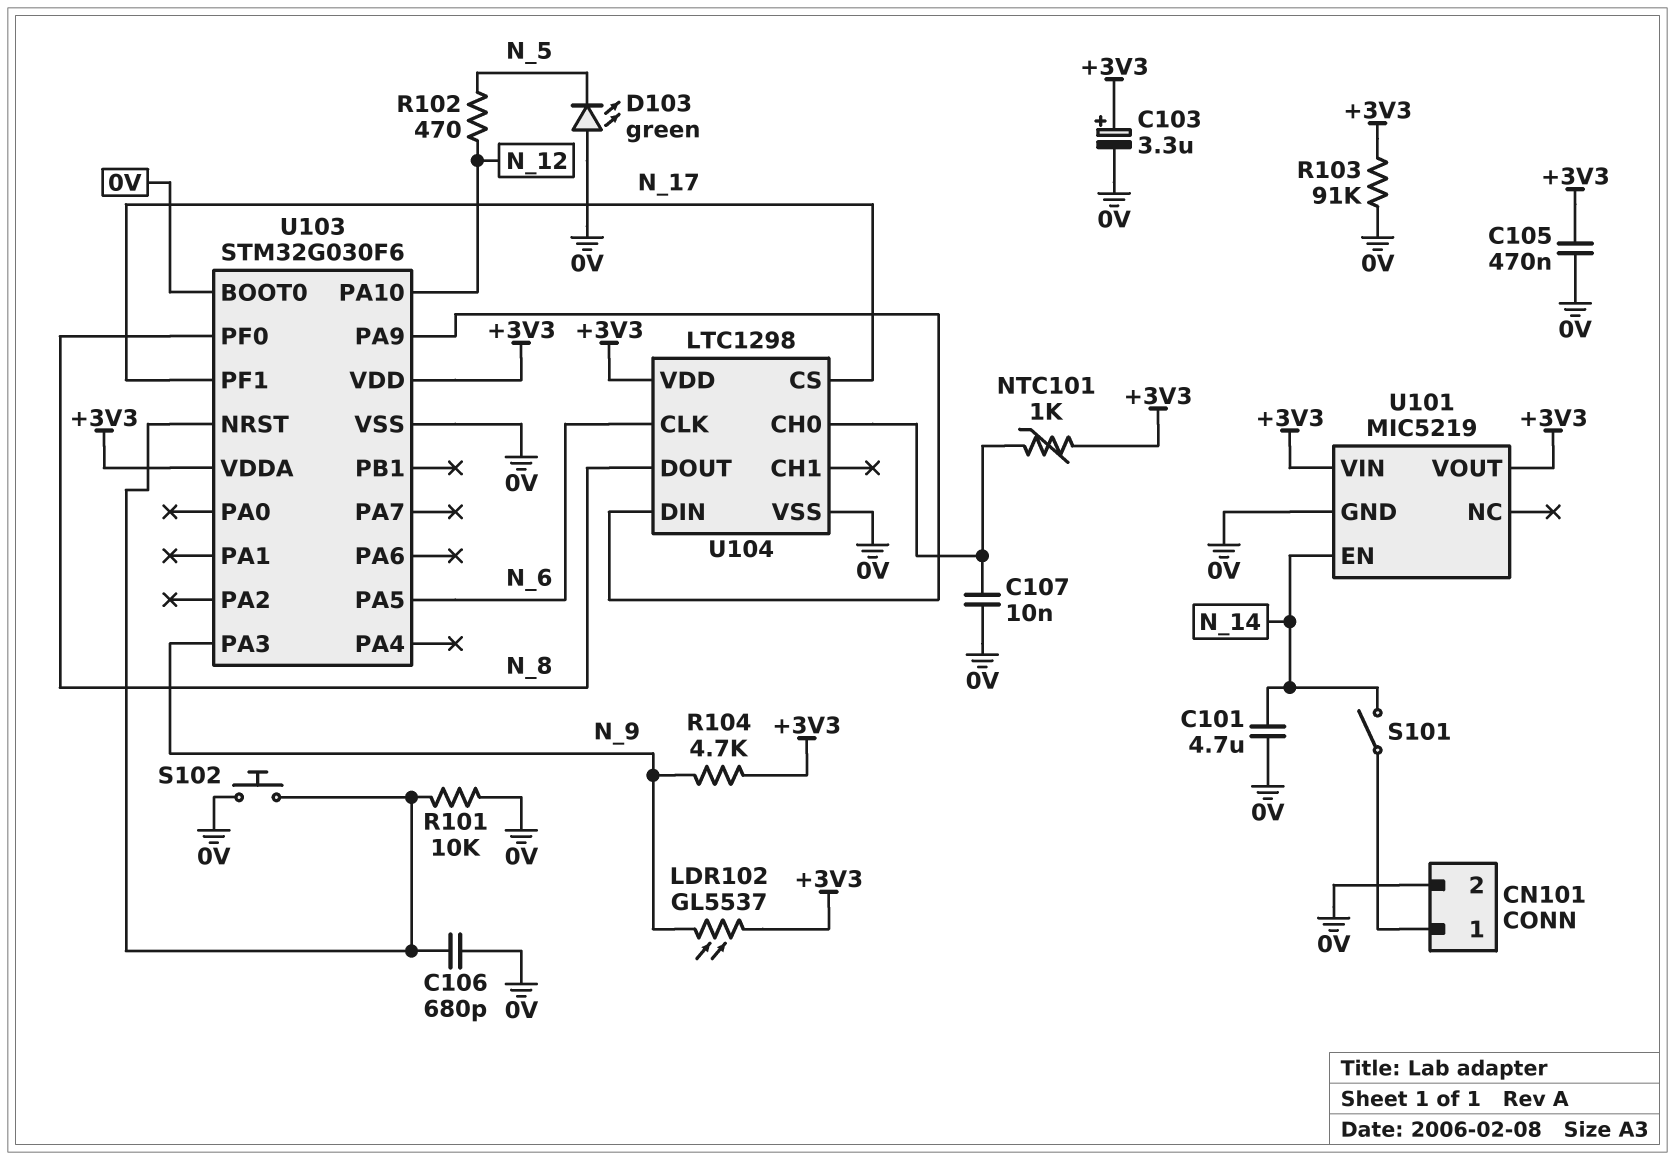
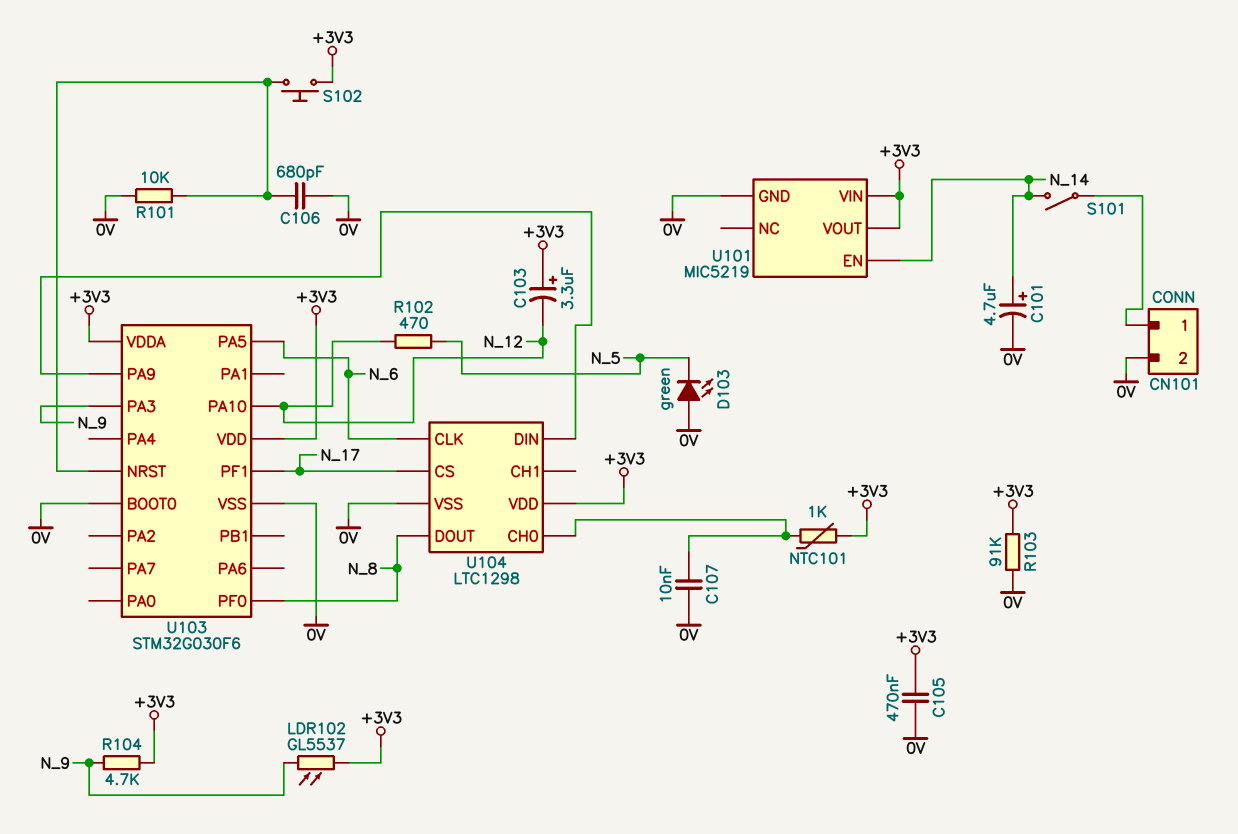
C101: 4.7uF (0V, N_14) -> 4.7uF (plus N_14, minus 0V)
C103: 3.3uF (plus +3V3, minus 0V) -> 3.3uF (plus +3V3, minus N_12)
S102: button (0V, U103/NRST) -> button (+3V3, U103/NRST)

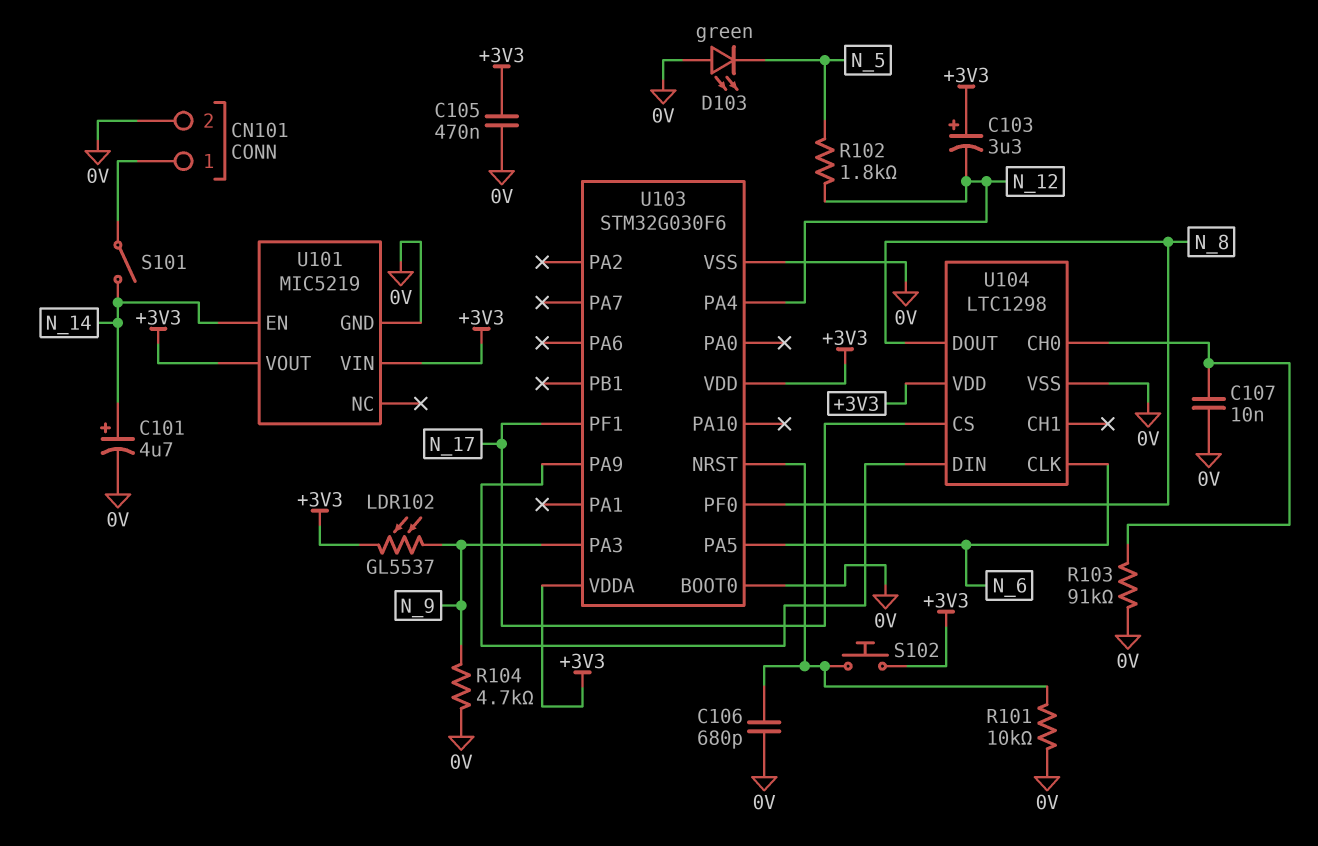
NTC101: 1k (+3V3, U104/CH0) -> none
R102: 470 (N_5, N_12) -> 1.8k (N_5, N_12)
R103: 91k (+3V3, 0V) -> 91k (0V, U104/CH0)
R104: 4.7k (+3V3, N_9) -> 4.7k (0V, N_9)
U103 pin PA4: none -> N_12
U103 pin PA10: N_12 -> none

